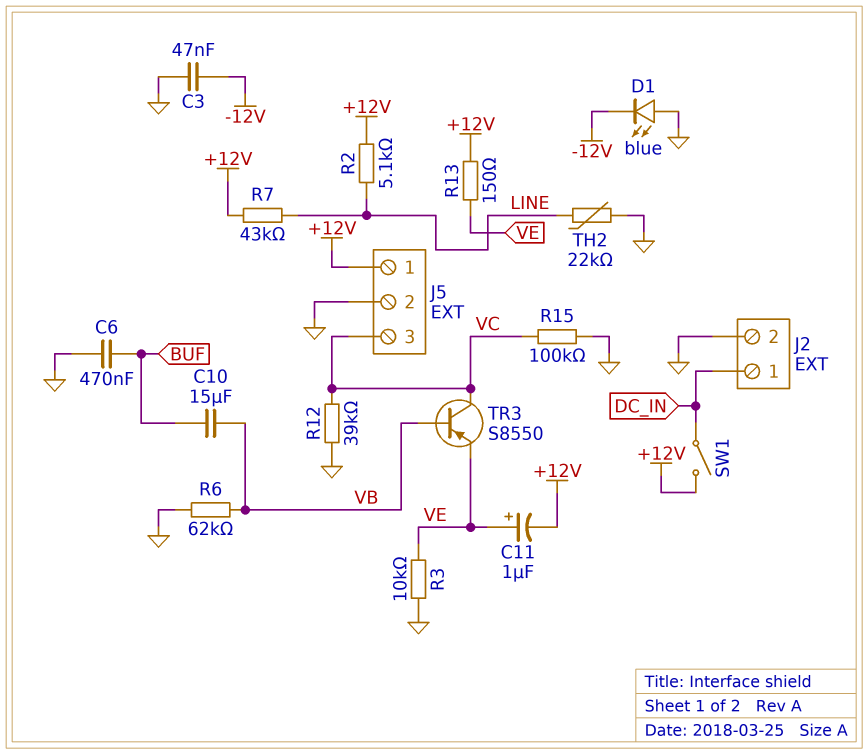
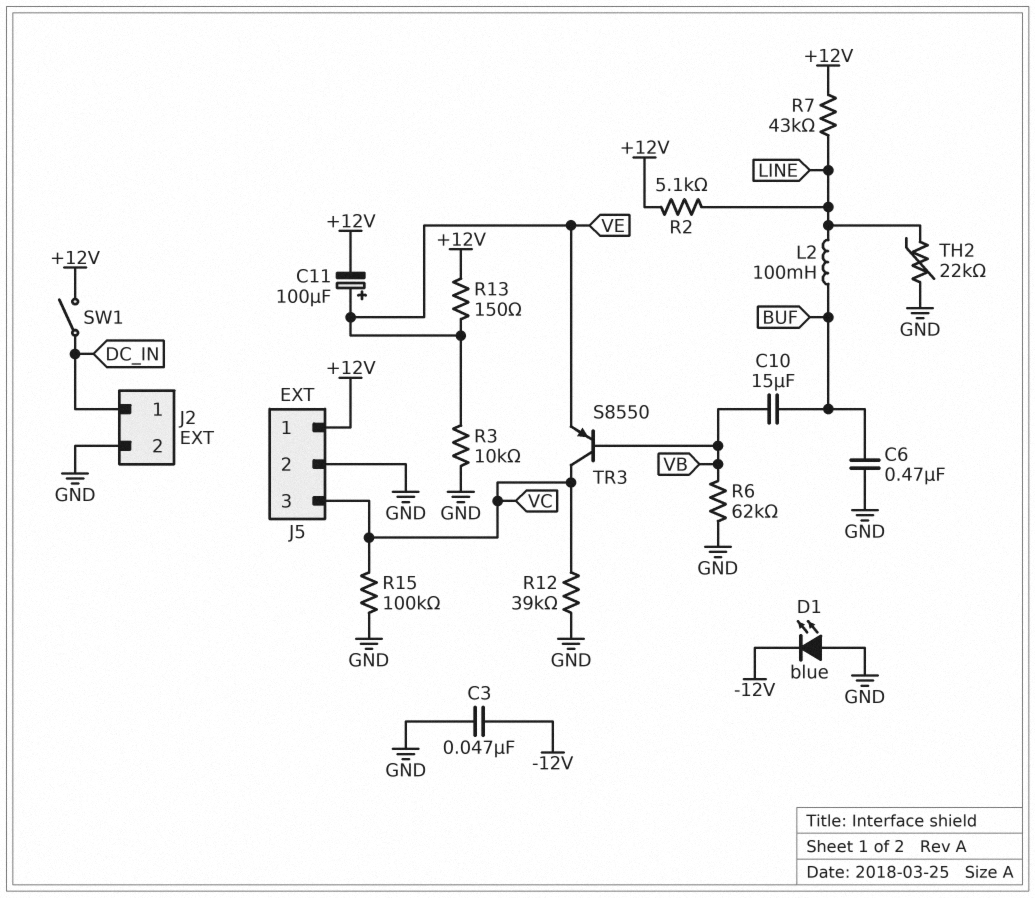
C11: 1uF (plus VE, minus +12V) -> 100uF (plus VE, minus +12V)
L2: none -> 100mH (BUF, LINE)

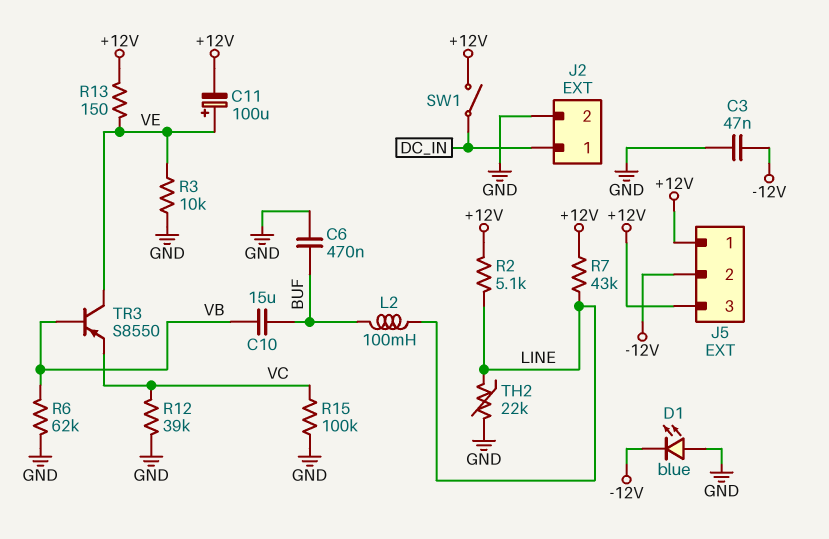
J5 pin 2: GND -> -12V
J5 pin 3: VC -> +12V
TR3: PNP S8550 (B VB, C VC, E VE) -> PNP S8550 (B VB, C VE, E VC)

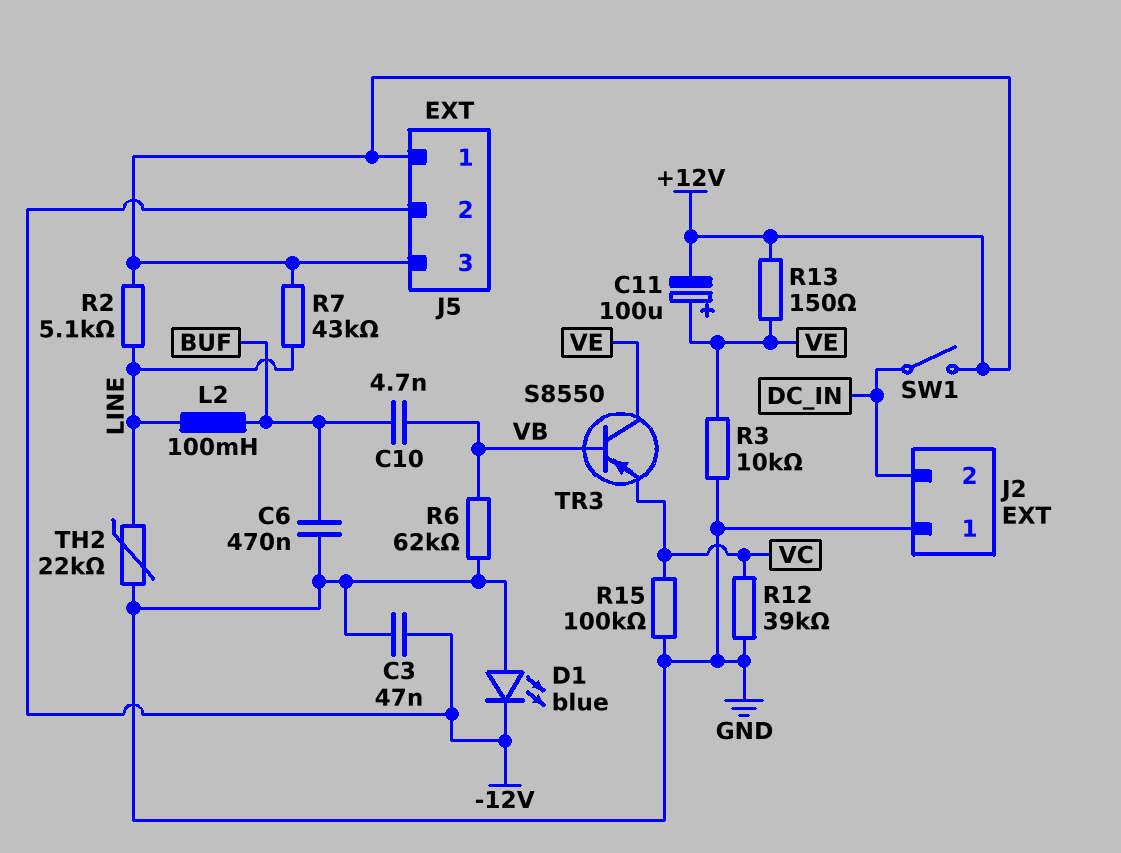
C10: 15uF (BUF, VB) -> 4.7nF (BUF, VB)
J2 pin 1: DC_IN -> GND
J2 pin 2: GND -> DC_IN

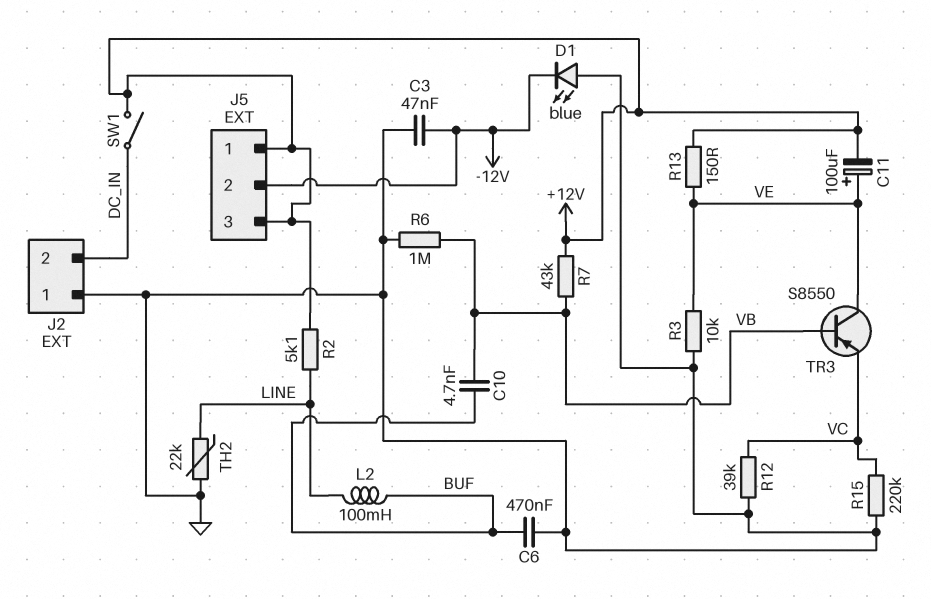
R6: 62k (GND, VB) -> 1M (GND, VB)
R7: 43k (+12V, LINE) -> 43k (+12V, VB)
R15: 100k (GND, VC) -> 220k (GND, VC)

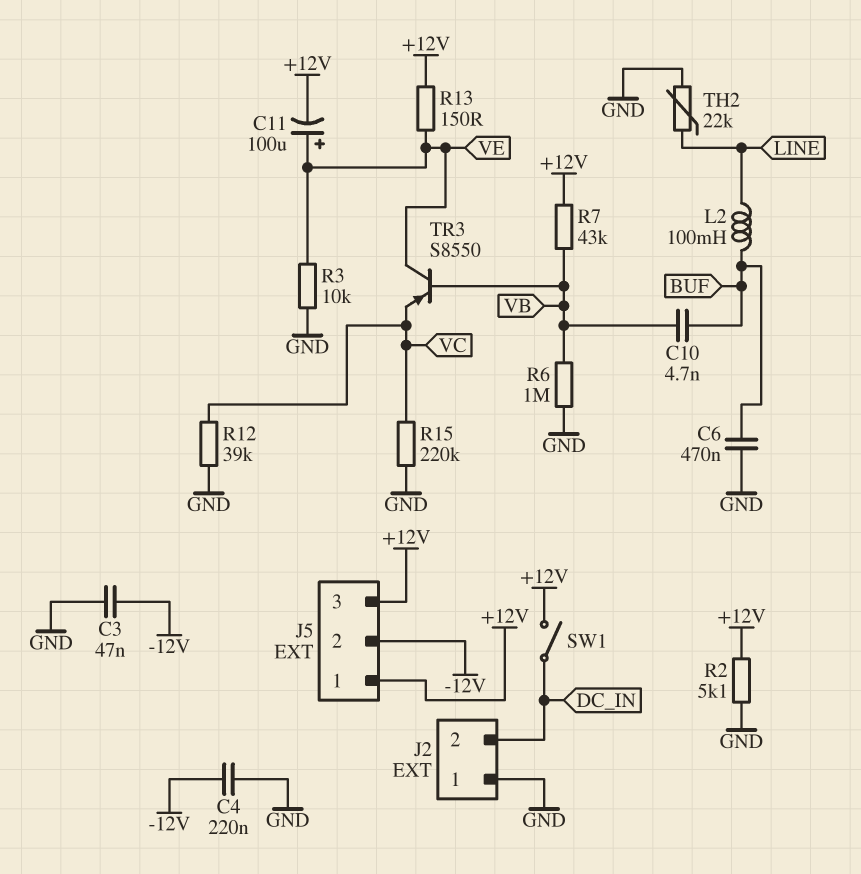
C4: none -> 220nF (-12V, GND)
D1: LED blue (A GND, K -12V) -> none
R2: 5.1k (+12V, LINE) -> 5.1k (+12V, GND)

